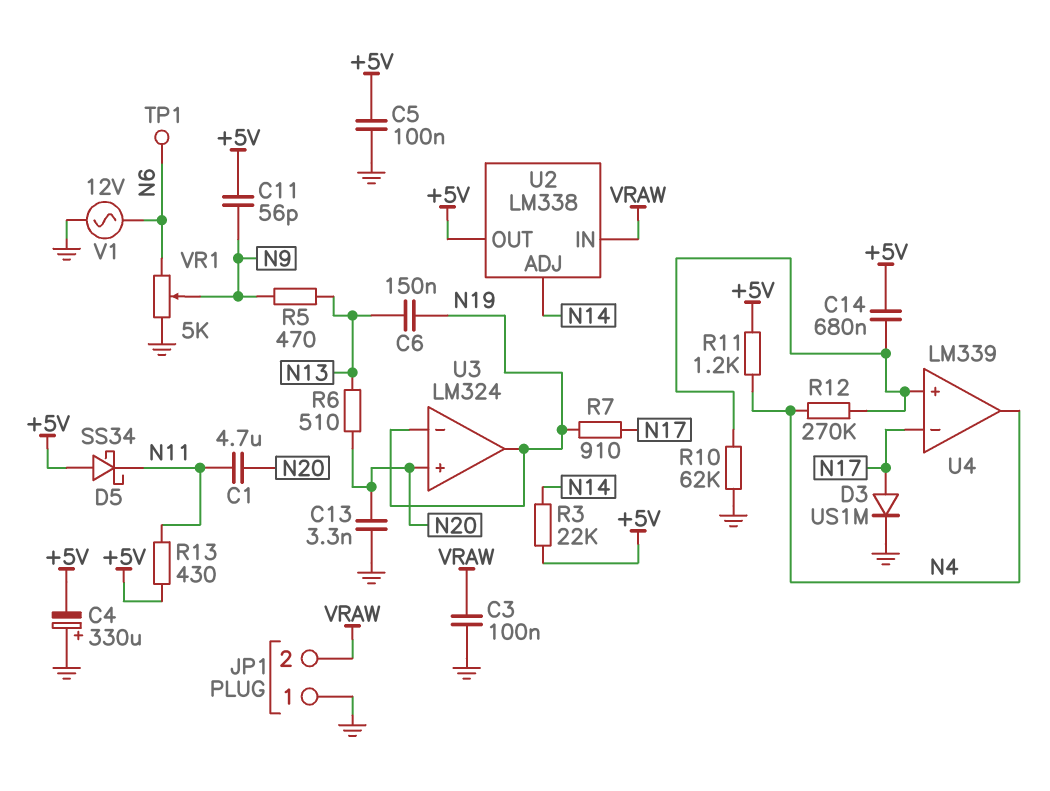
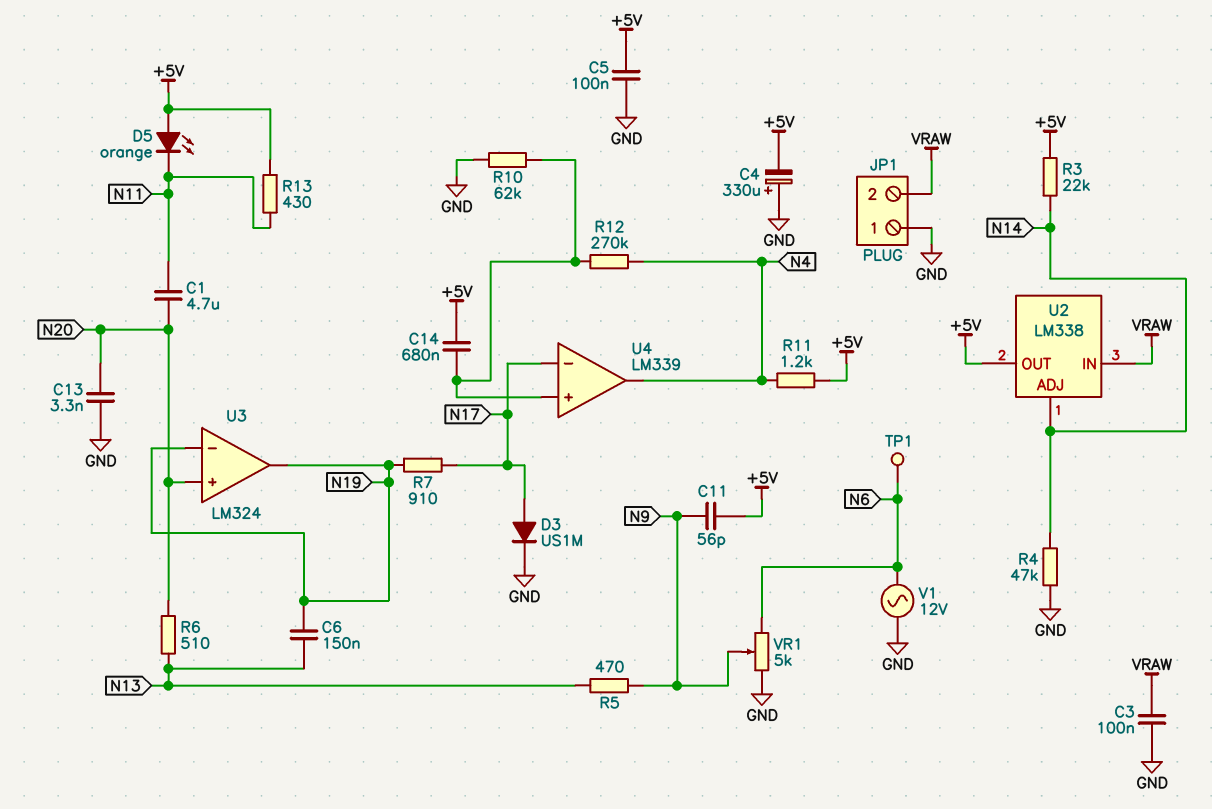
D5: schottky SS34 (A +5V, K N11) -> LED orange (A +5V, K N11)
R4: none -> 47k (GND, N14)

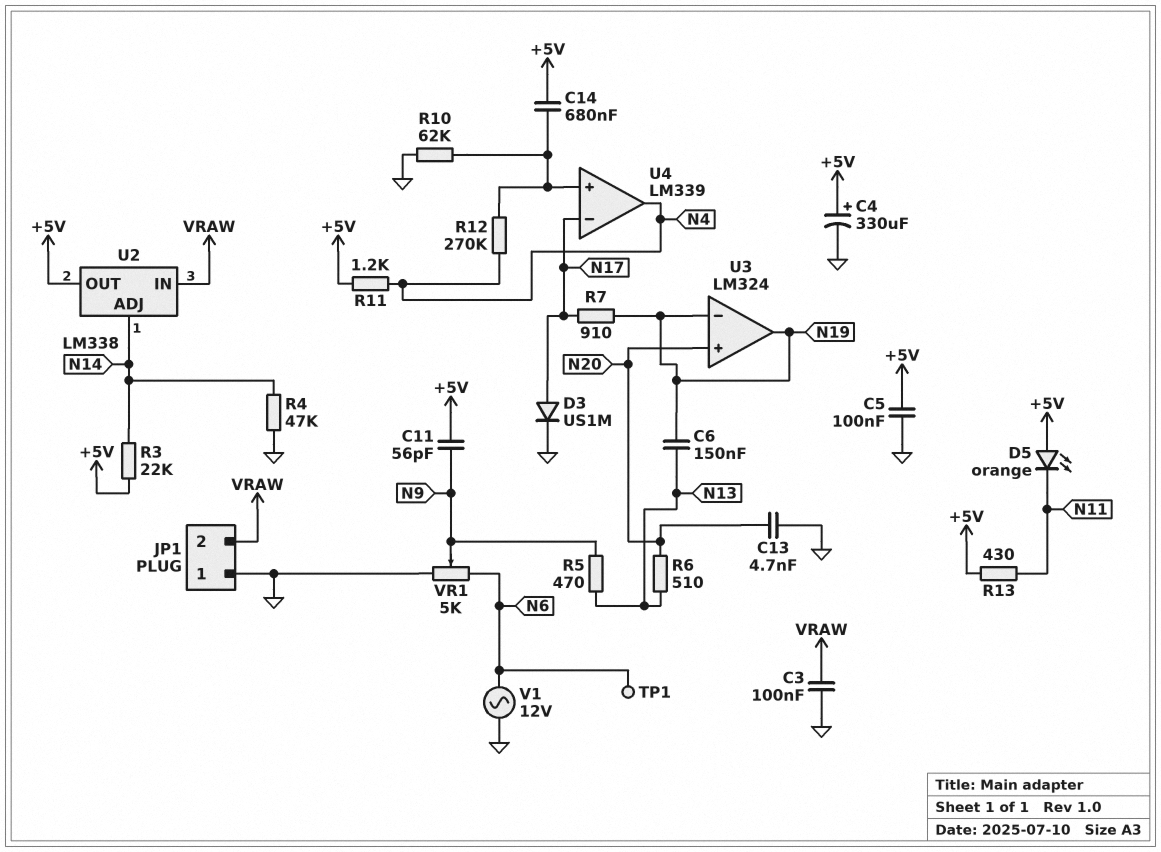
C1: 4.7uF (N11, N20) -> none
C4: 330uF (plus GND, minus +5V) -> 330uF (plus +5V, minus GND)
C13: 3.3nF (GND, N20) -> 4.7nF (GND, N20)

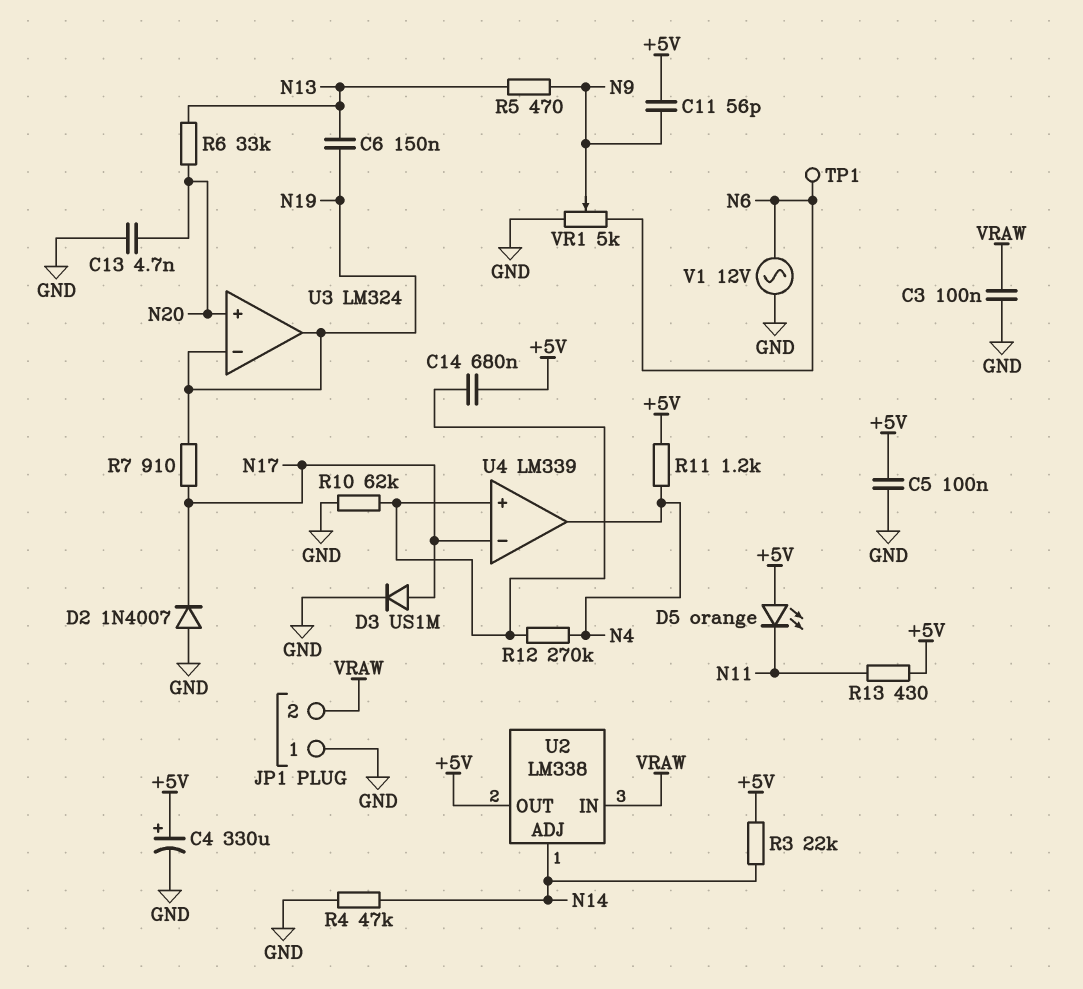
D2: none -> diode 1N4007 (A GND, K N17)
R6: 510 (N13, N20) -> 33k (N13, N20)

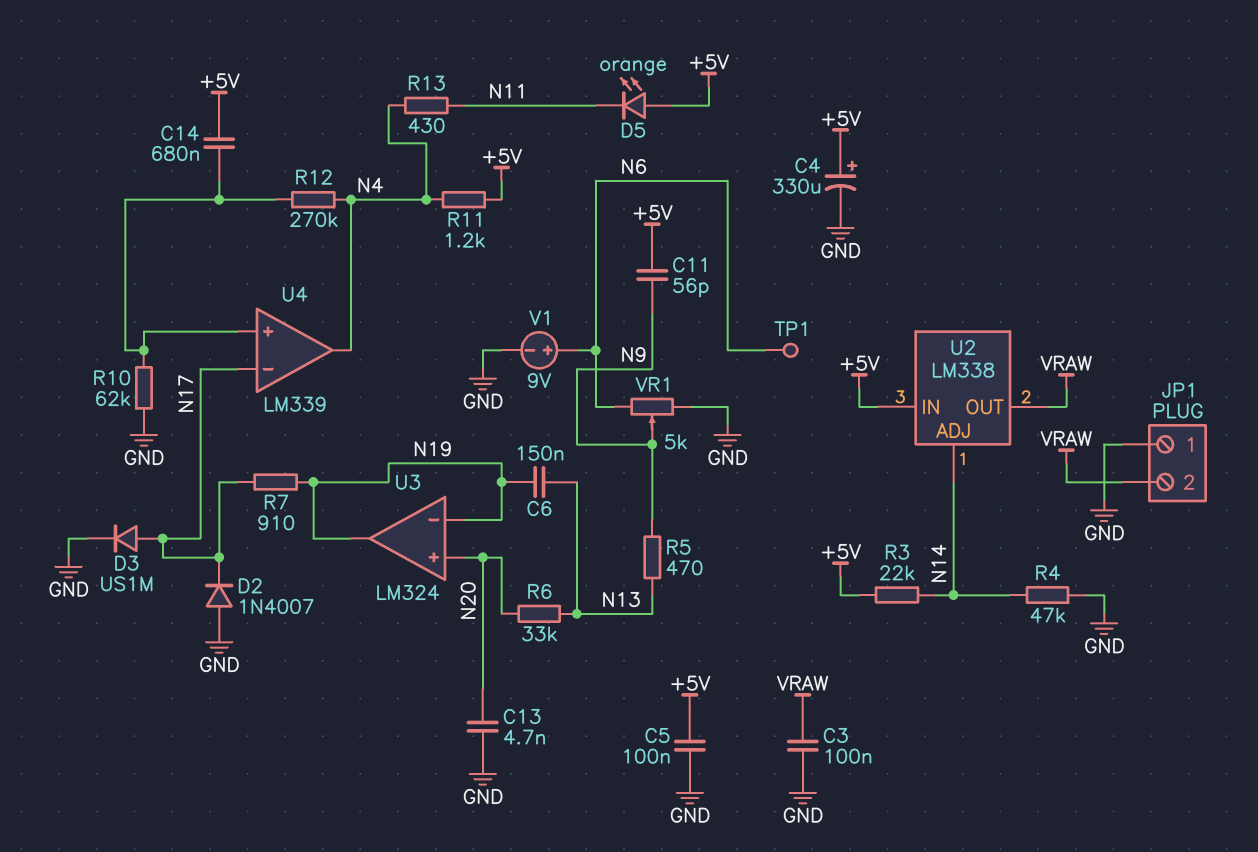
R13: 430 (+5V, N11) -> 430 (N4, N11)
U2 pin IN: VRAW -> +5V
U2 pin OUT: +5V -> VRAW
V1: AC 12V (GND, N6) -> 9V (plus N6, minus GND)

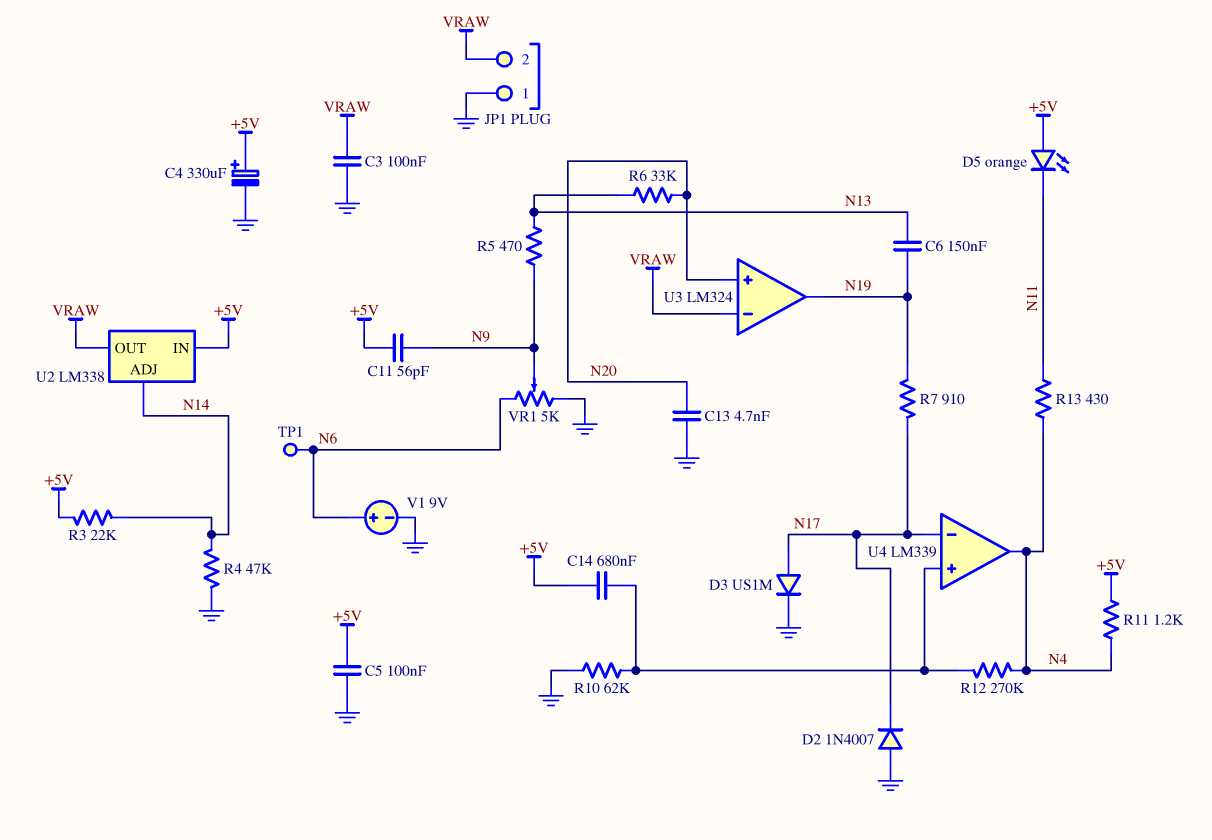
U3 pin in-: N19 -> VRAW

